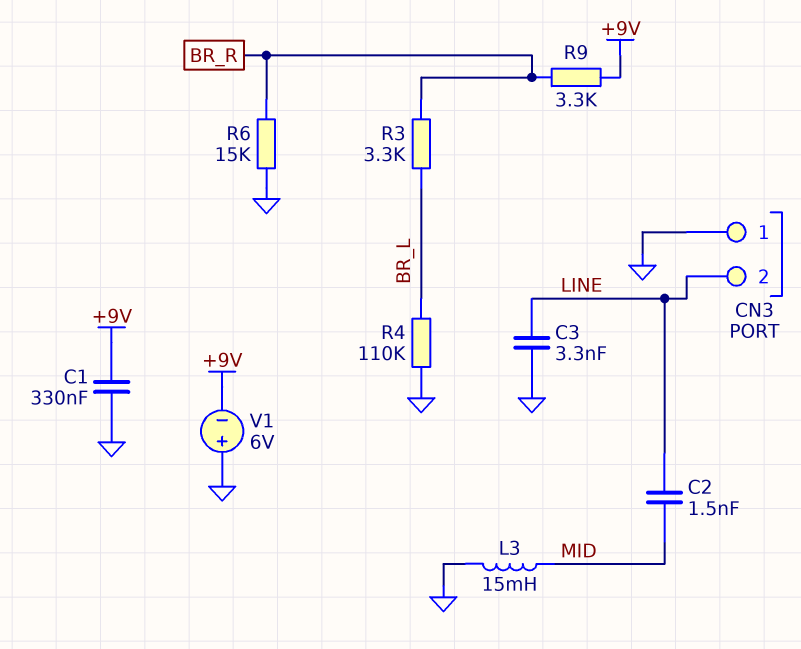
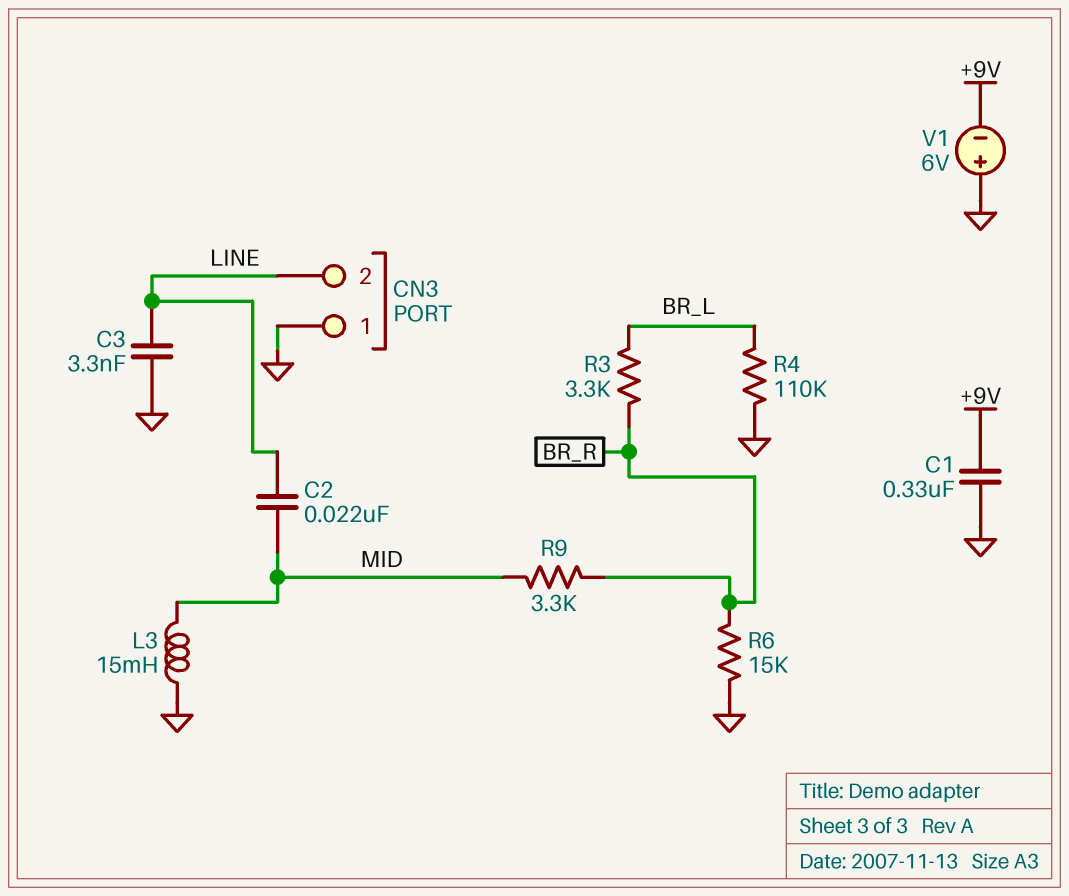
C2: 1.5nF (LINE, MID) -> 22nF (LINE, MID)
R9: 3.3k (+9V, BR_R) -> 3.3k (BR_R, MID)

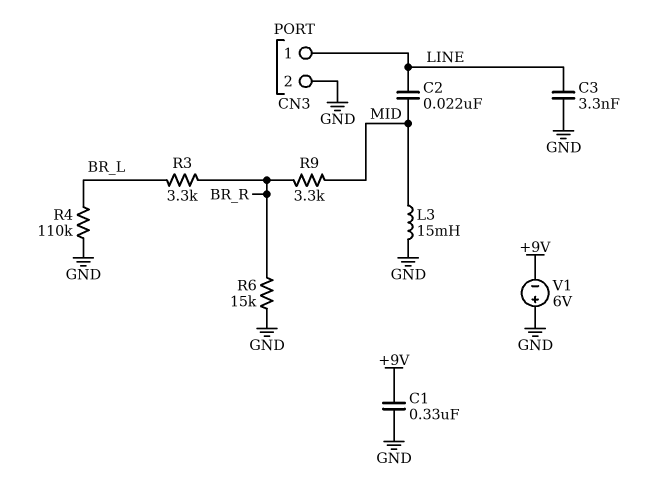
CN3 pin 1: GND -> LINE
CN3 pin 2: LINE -> GND

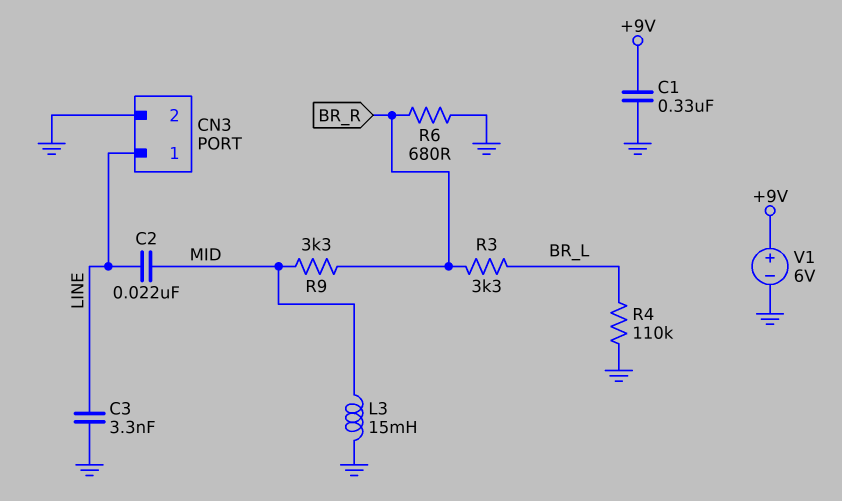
R6: 15k (BR_R, GND) -> 680 (BR_R, GND)
V1: 6V (plus GND, minus +9V) -> 6V (plus +9V, minus GND)

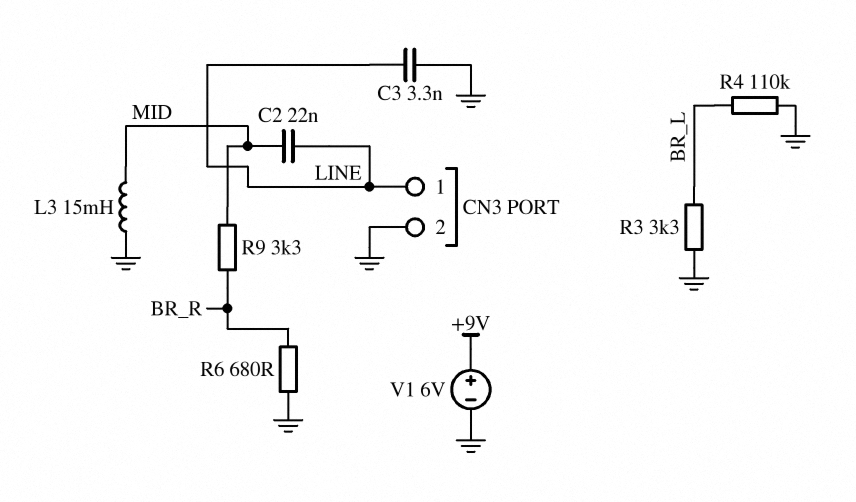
C1: 330nF (+9V, GND) -> none
R3: 3.3k (BR_L, BR_R) -> 3.3k (BR_L, GND)

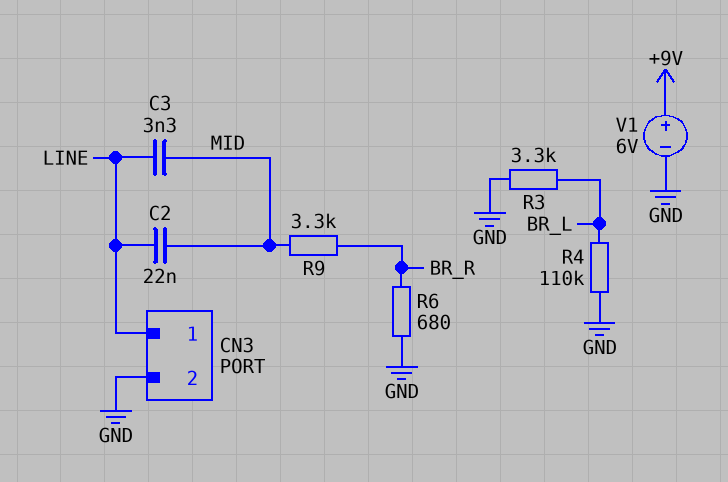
C3: 3.3nF (GND, LINE) -> 3.3nF (LINE, MID)
L3: 15mH (GND, MID) -> none

